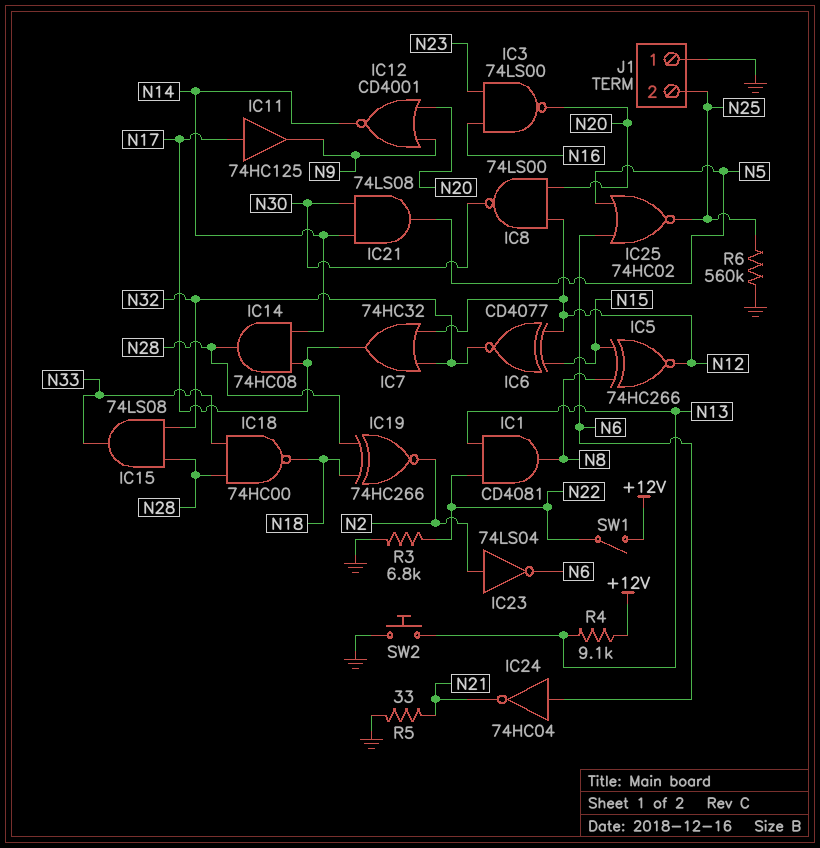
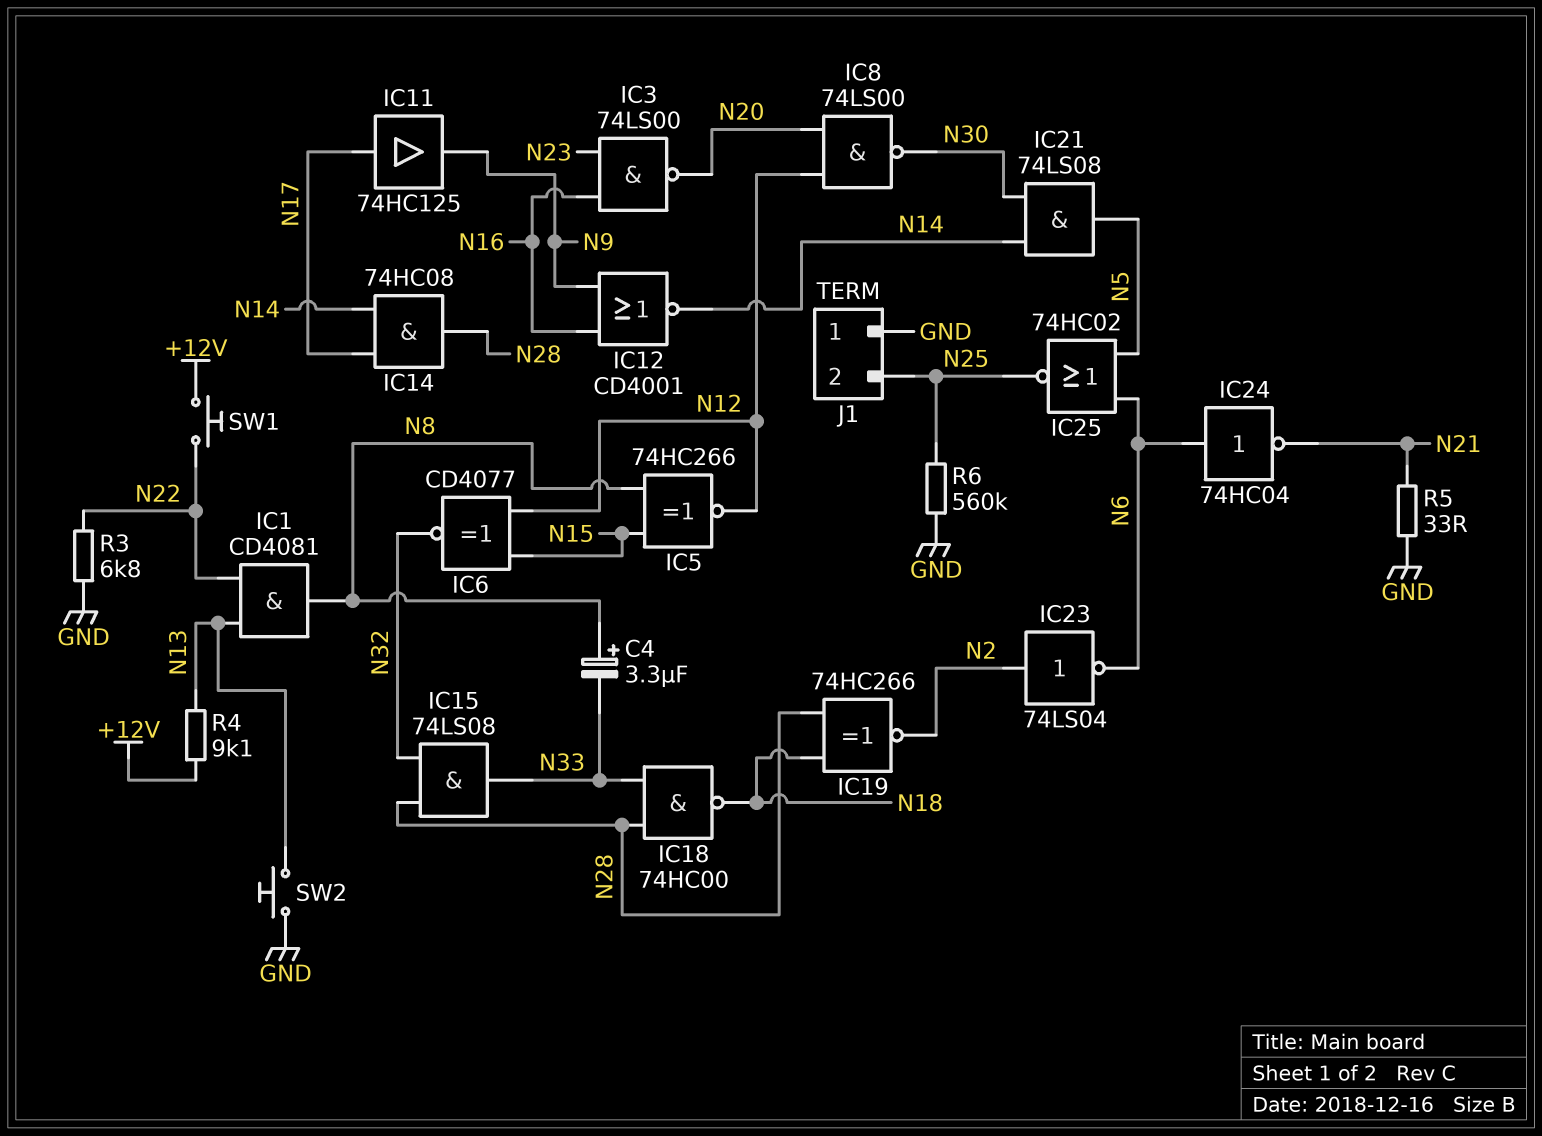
C4: none -> 3.3uF (plus N8, minus N33)
IC7: OR 74HC32 (in N12, in N32, out N17) -> none
IC12: NOR CD4001 (in N9, in N20, out N14) -> NOR CD4001 (in N9, in N16, out N14)
SW1: switch (+12V, N22) -> button (+12V, N22)

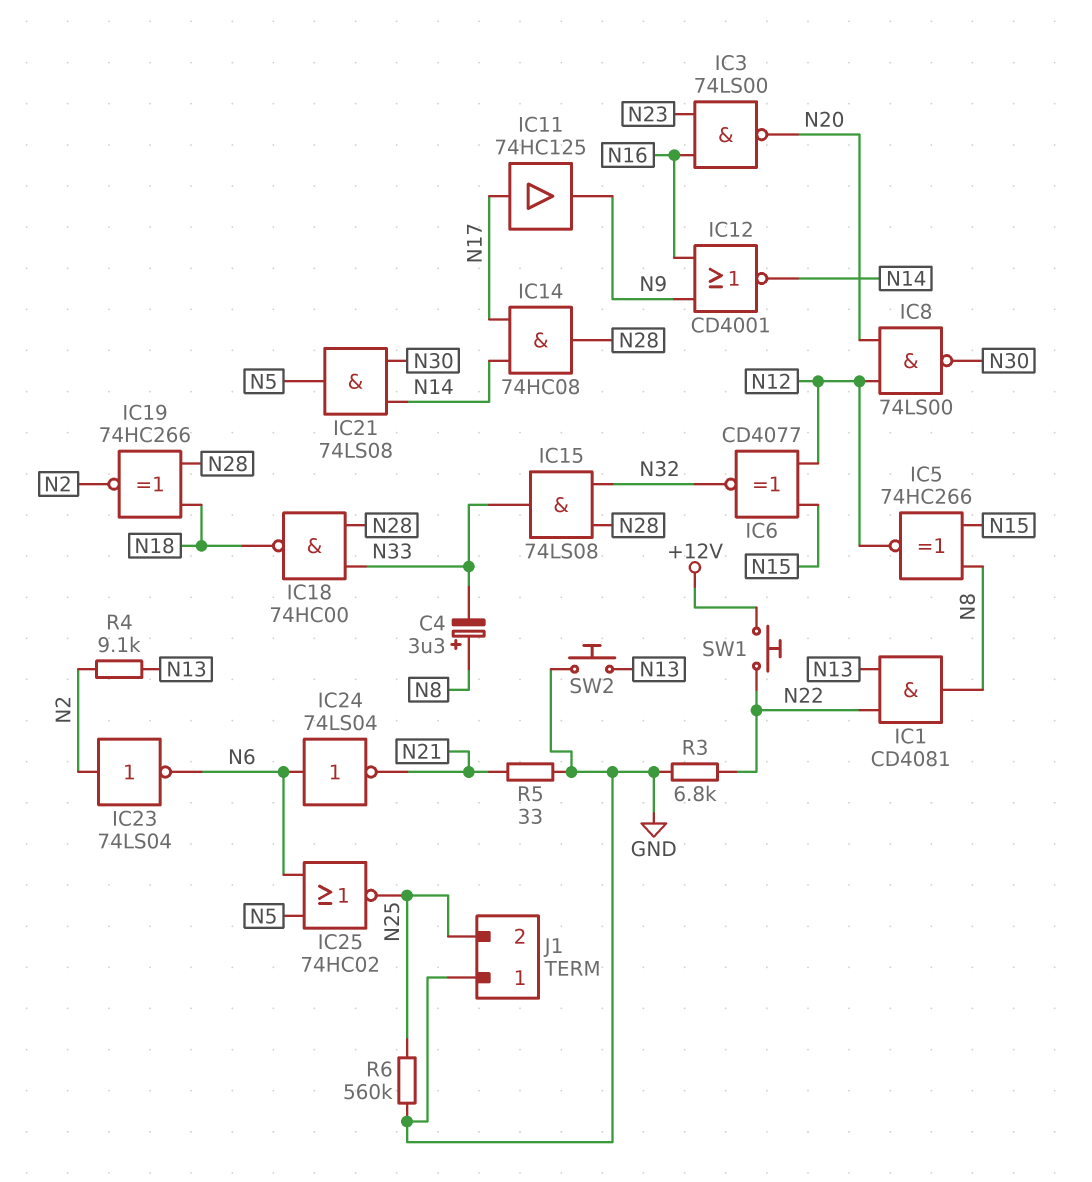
IC24: NOT 74HC04 (in N6, out N21) -> NOT 74LS04 (in N6, out N21)
R4: 9.1k (+12V, N13) -> 9.1k (N2, N13)

